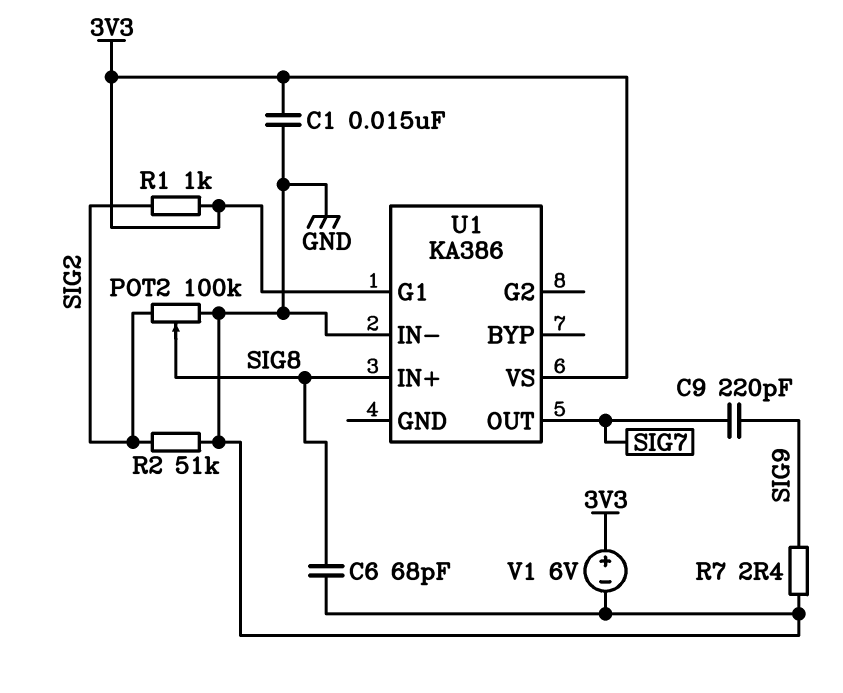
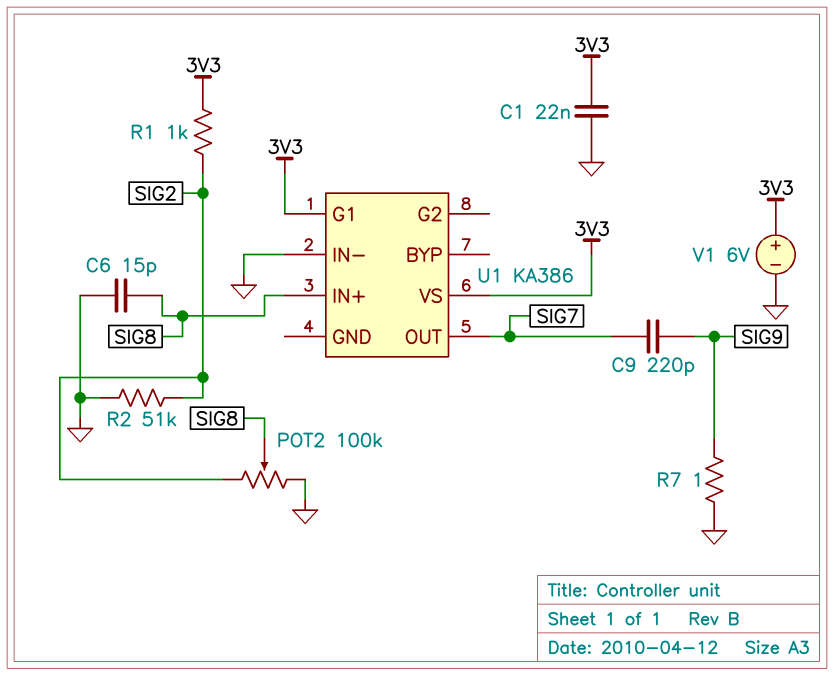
C1: 15nF (3V3, GND) -> 22nF (3V3, GND)
C6: 68pF (GND, SIG8) -> 15pF (GND, SIG8)
R7: 2.4 (GND, SIG9) -> 1 (GND, SIG9)

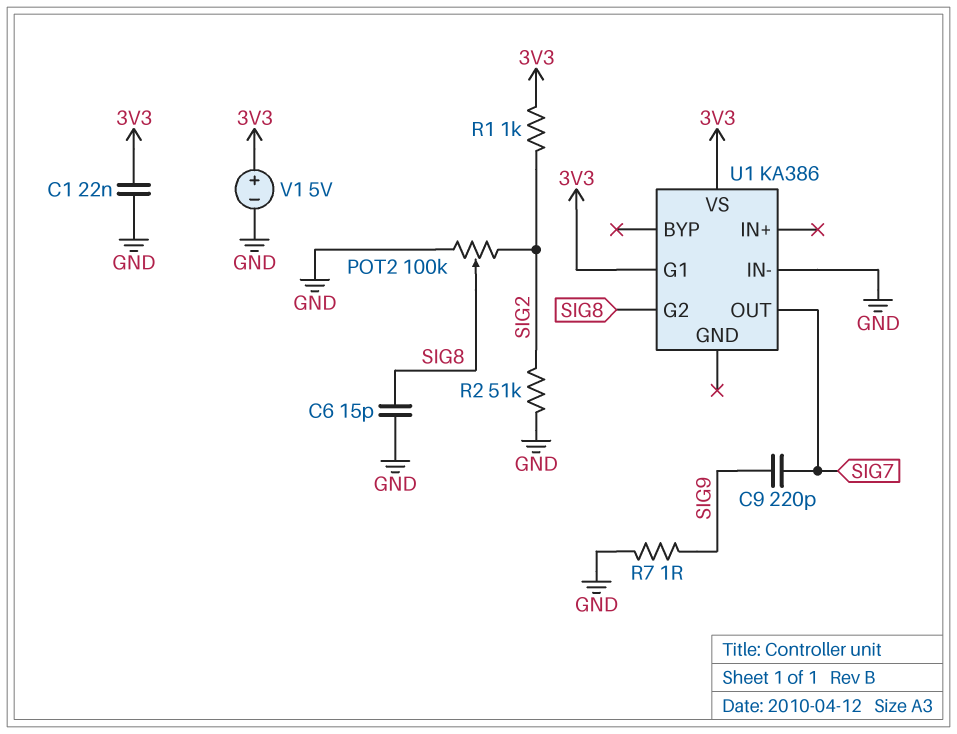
U1 pin G2: none -> SIG8
U1 pin IN+: SIG8 -> none
V1: 6V (plus 3V3, minus GND) -> 5V (plus 3V3, minus GND)

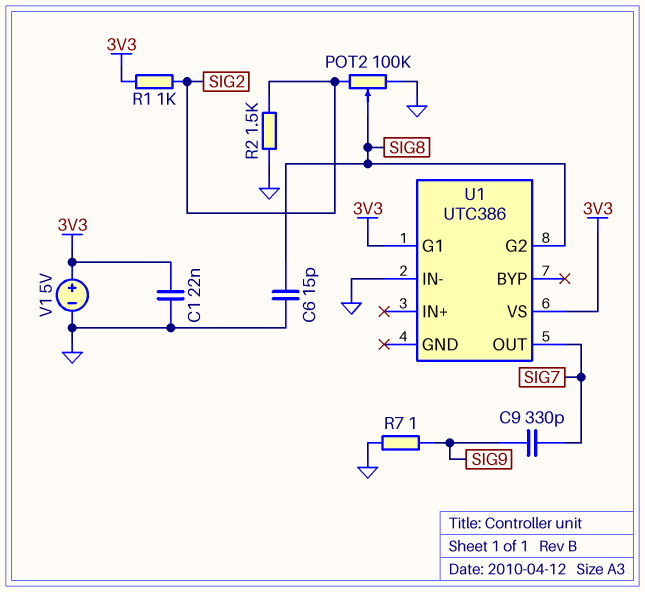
C9: 220pF (SIG7, SIG9) -> 330pF (SIG7, SIG9)
R2: 51k (GND, SIG2) -> 1.5k (GND, SIG2)
U1: KA386 -> UTC386

